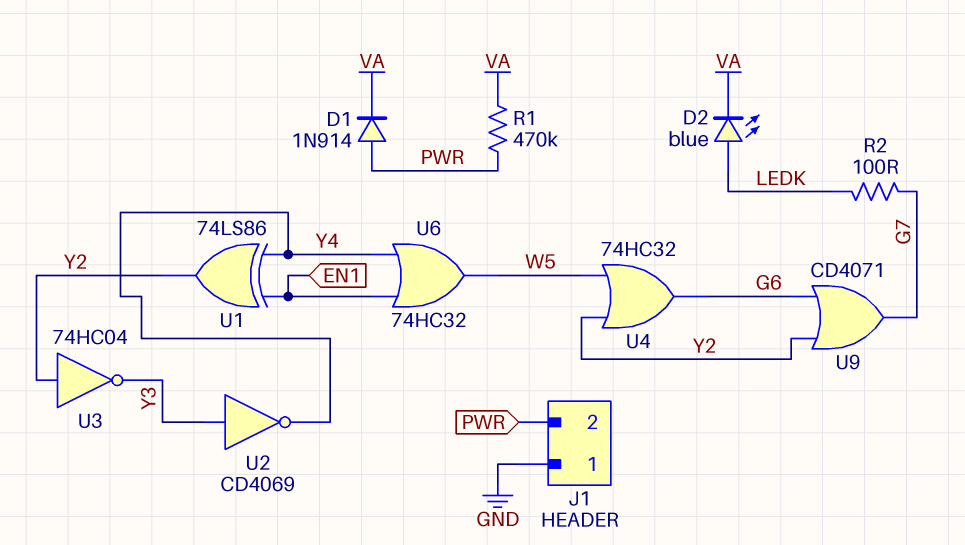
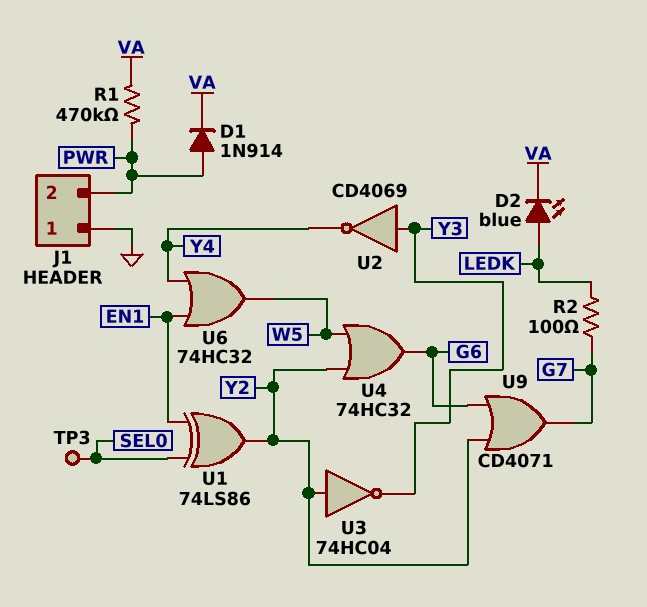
TP3: none -> test point (SEL0)
U1: XOR 74LS86 (in EN1, in Y4, out Y2) -> XOR 74LS86 (in EN1, in SEL0, out Y2)

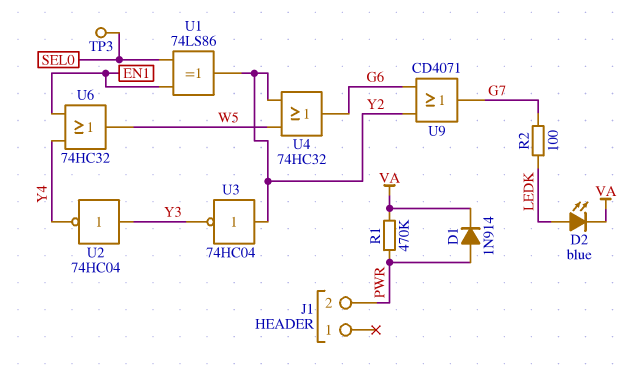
J1 pin 1: GND -> none
U2: NOT CD4069 (in Y3, out Y4) -> NOT 74HC04 (in Y3, out Y4)

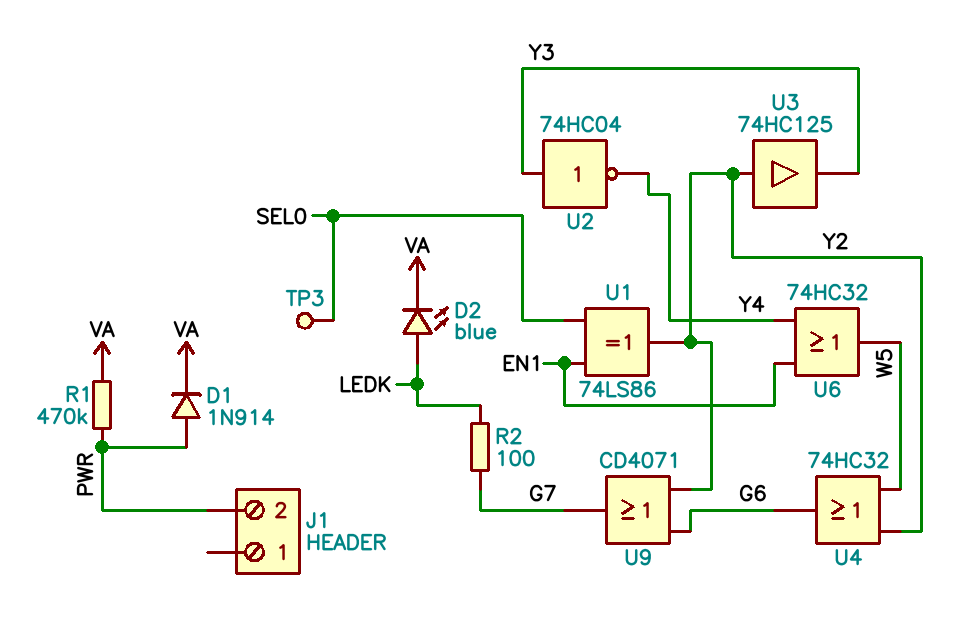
U3: NOT 74HC04 (in Y2, out Y3) -> buffer 74HC125 (in Y2, out Y3)

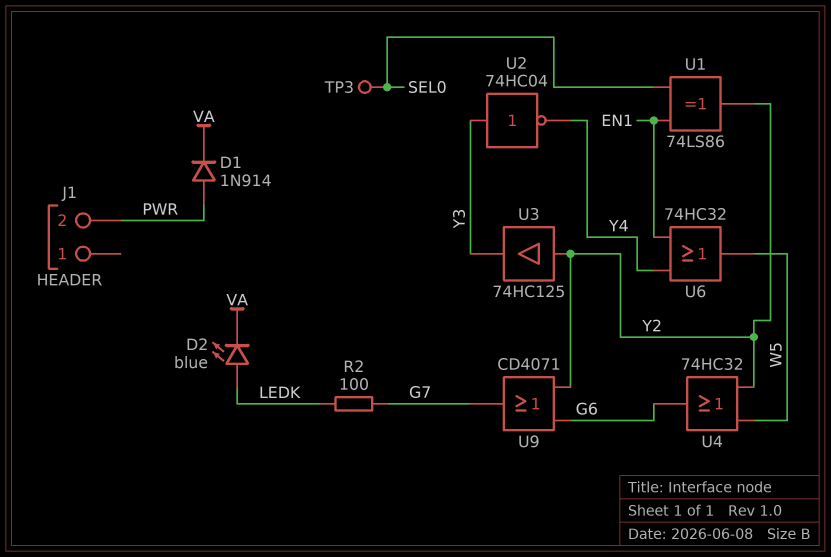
R1: 470k (PWR, VA) -> none

